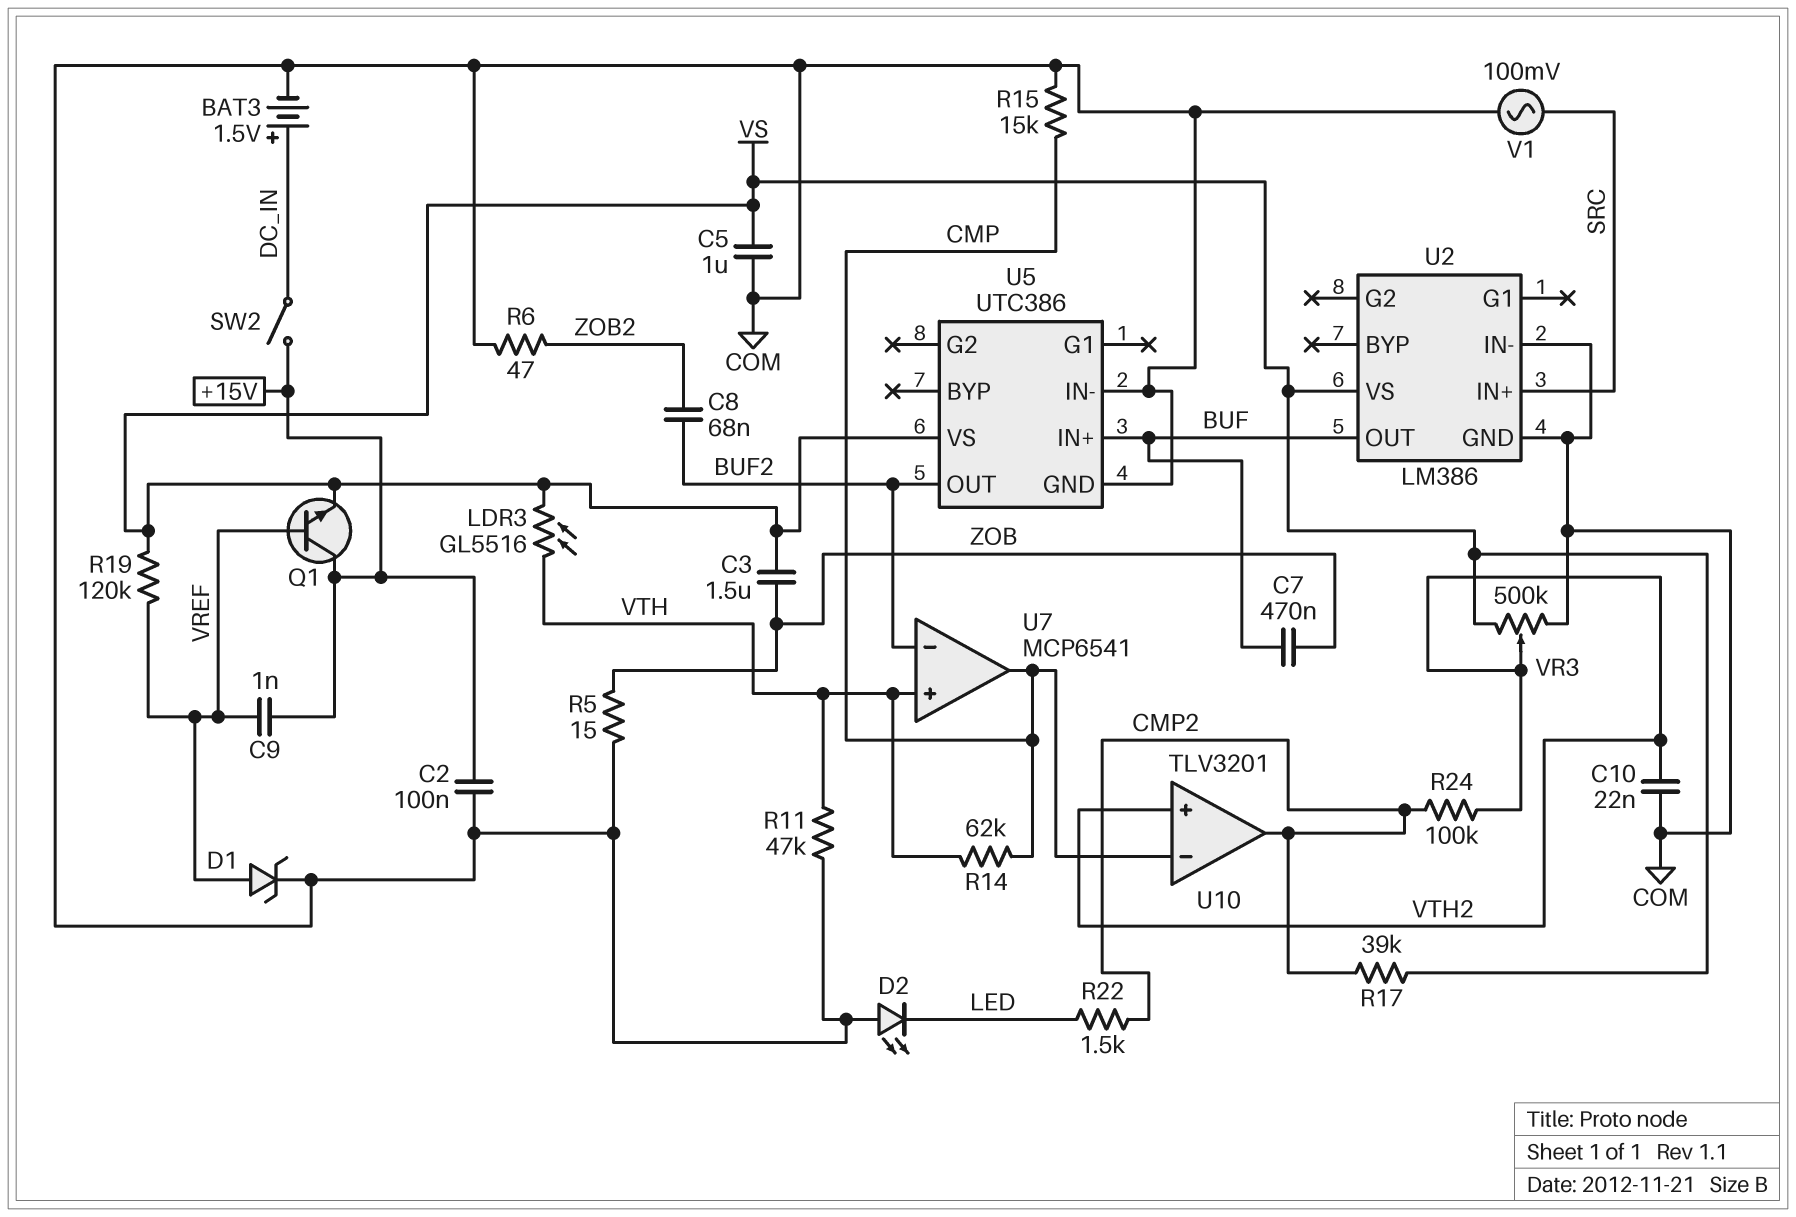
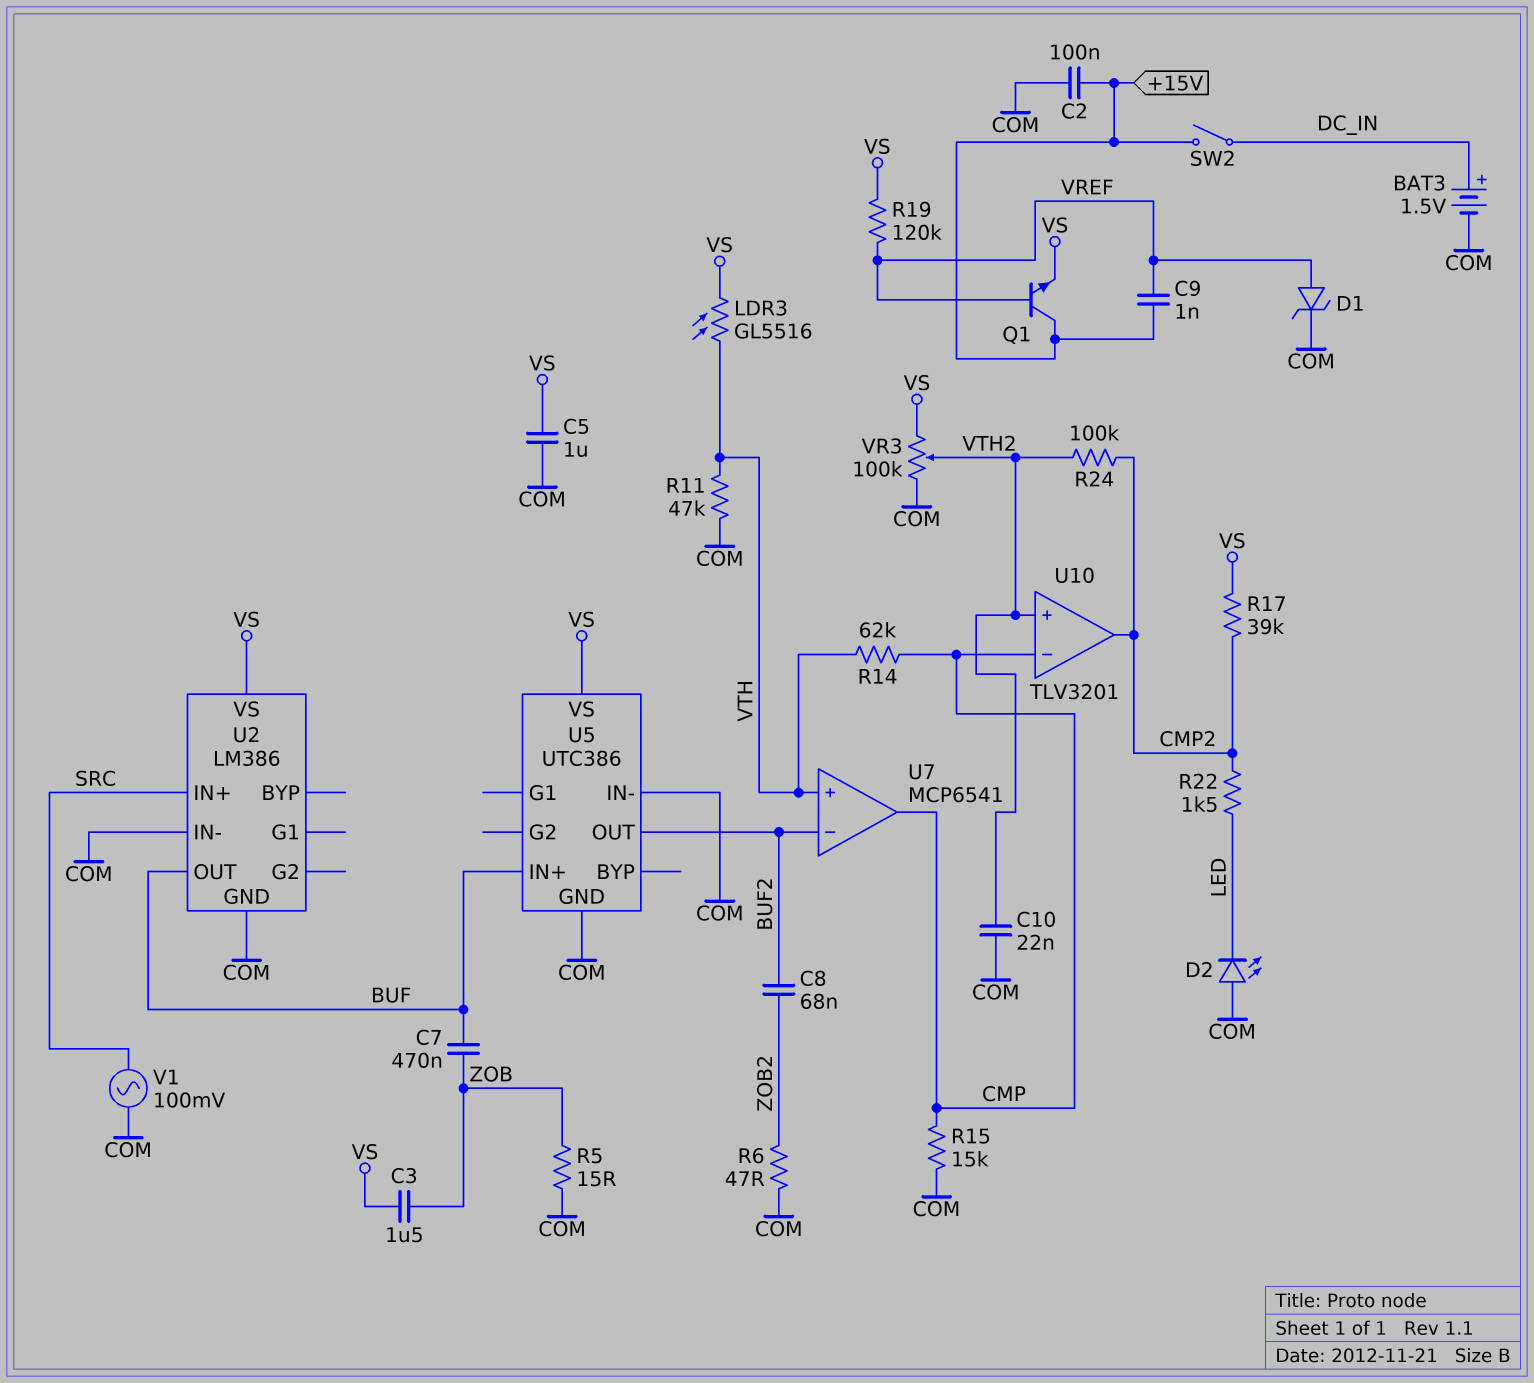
VR3: 500k (COM, VS, wiper VTH2) -> 100k (COM, VS, wiper VTH2)

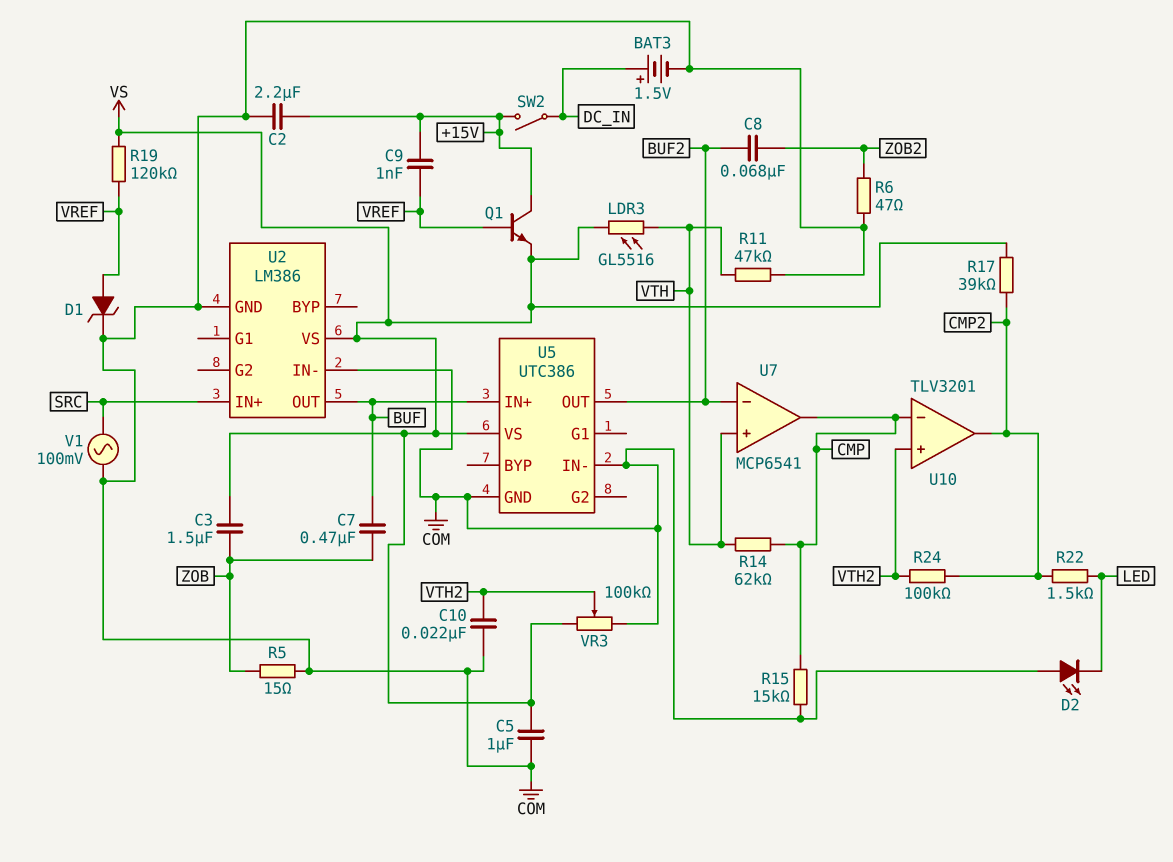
C2: 100nF (+15V, COM) -> 2.2uF (+15V, COM)

